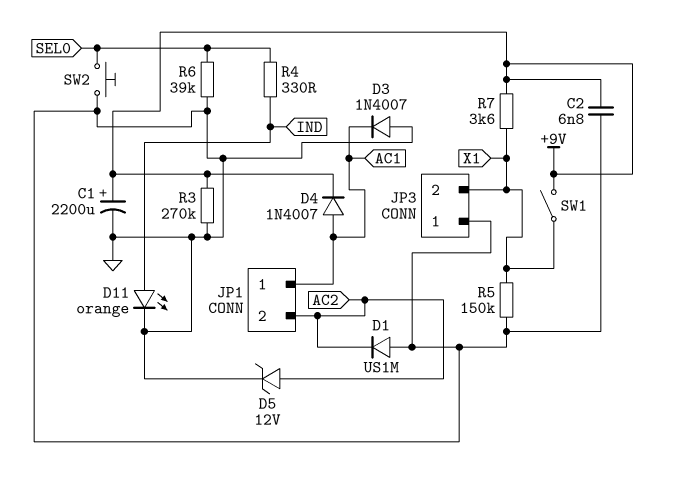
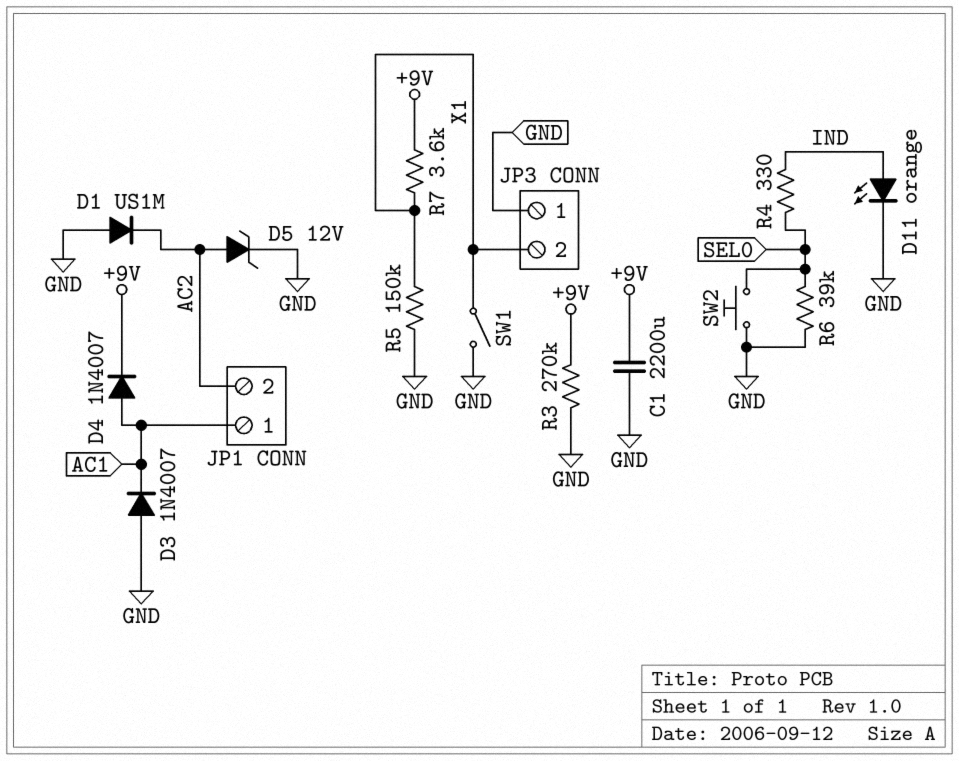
C1: 2200uF (plus +9V, minus GND) -> 2200uF (+9V, GND)
C2: 6.8nF (+9V, GND) -> none
SW1: switch (+9V, X1) -> switch (GND, X1)

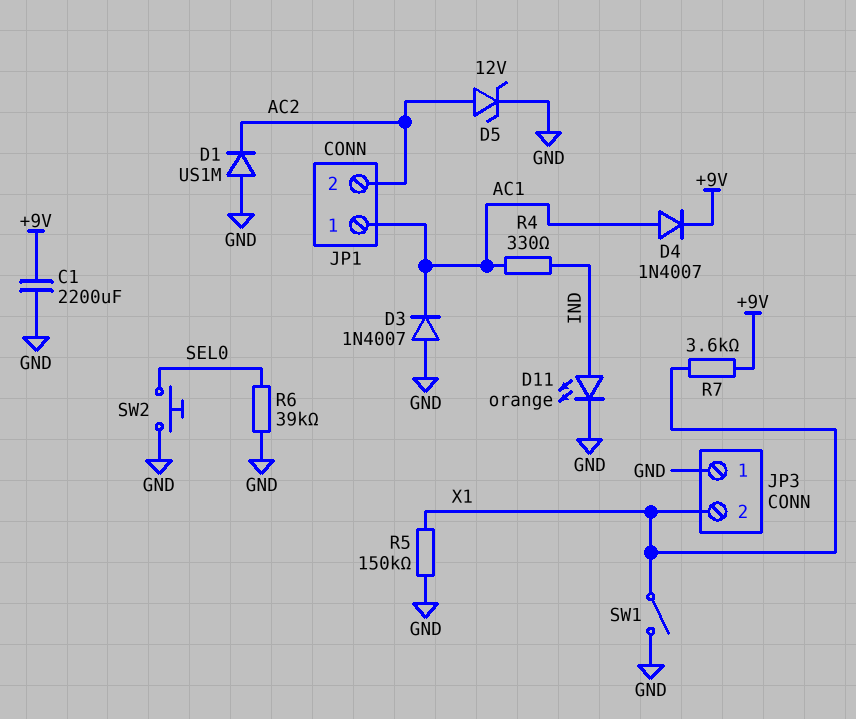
R3: 270k (+9V, GND) -> none
R4: 330 (IND, SEL0) -> 330 (AC1, IND)

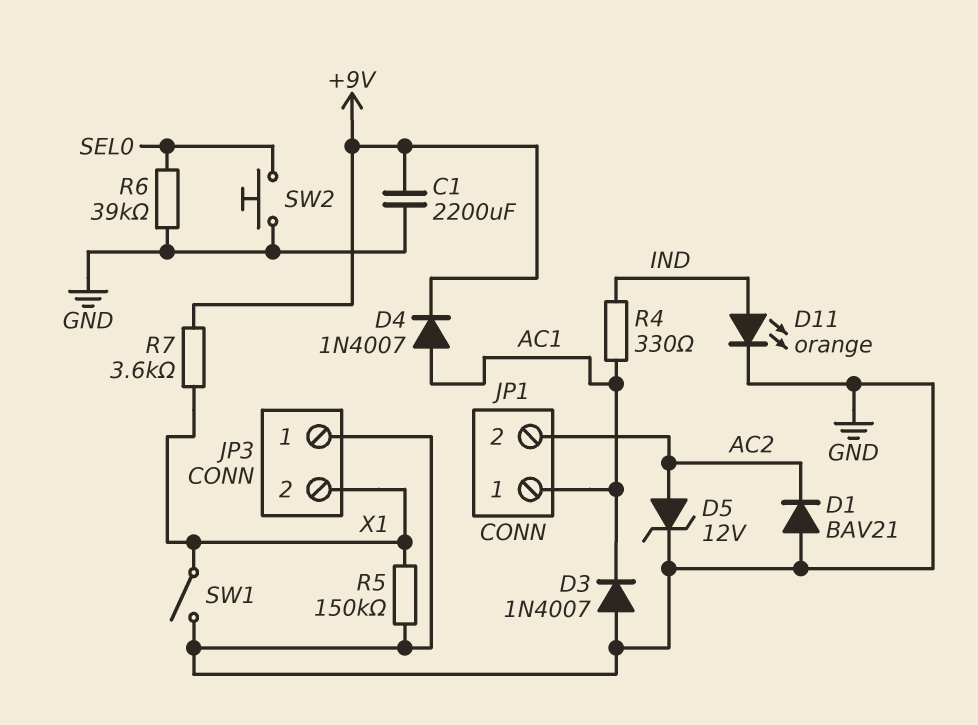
D1: diode US1M (A GND, K AC2) -> diode BAV21 (A GND, K AC2)

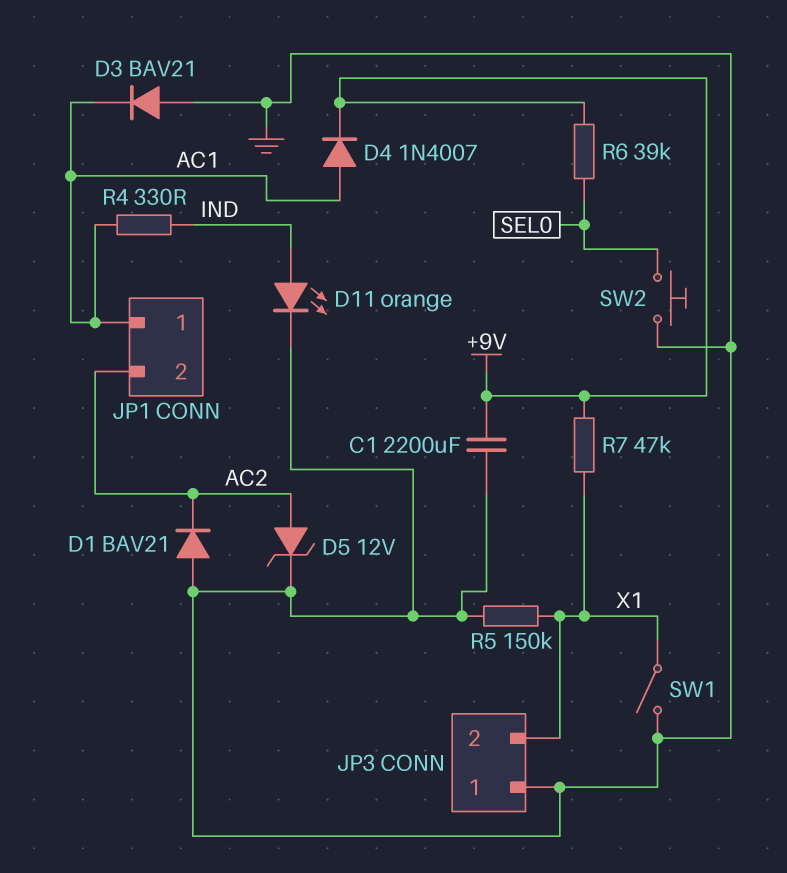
D3: diode 1N4007 (A GND, K AC1) -> diode BAV21 (A GND, K AC1)
R6: 39k (GND, SEL0) -> 39k (+9V, SEL0)
R7: 3.6k (+9V, X1) -> 47k (+9V, X1)

